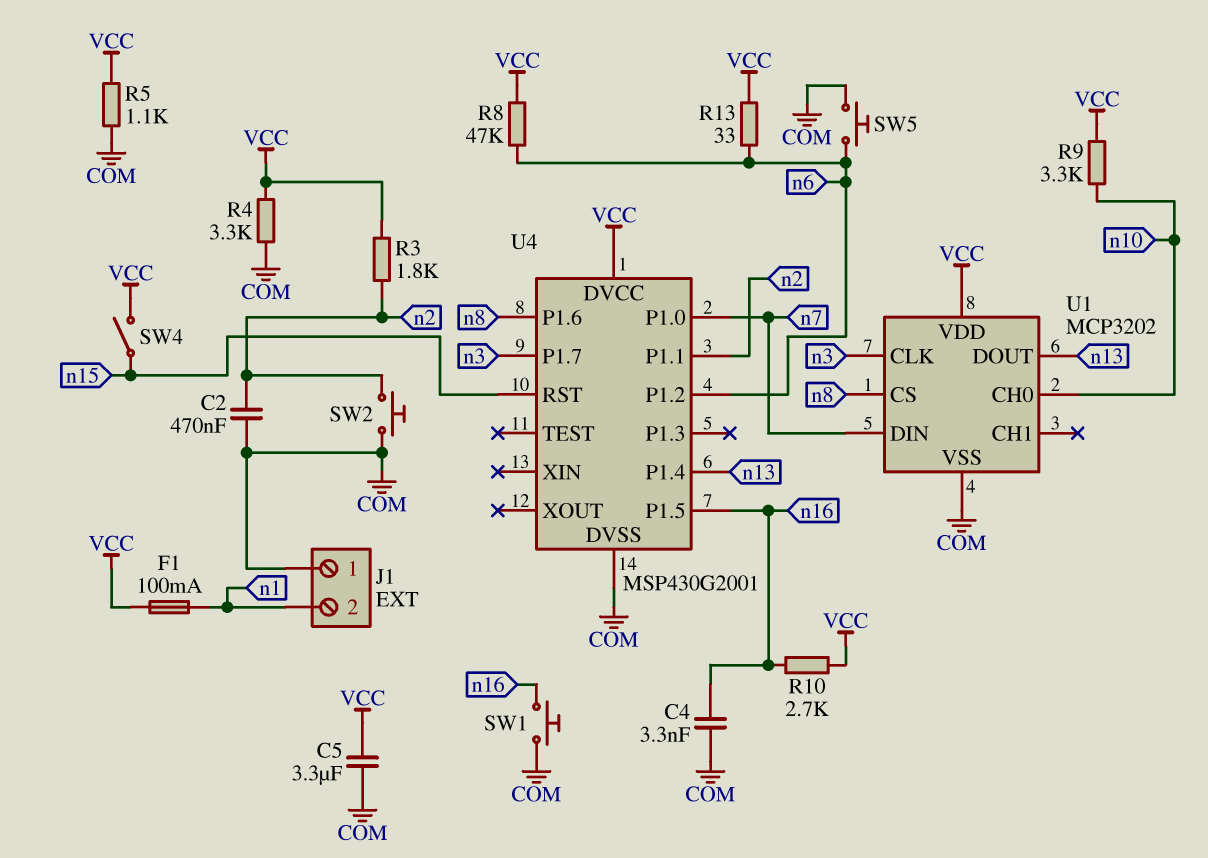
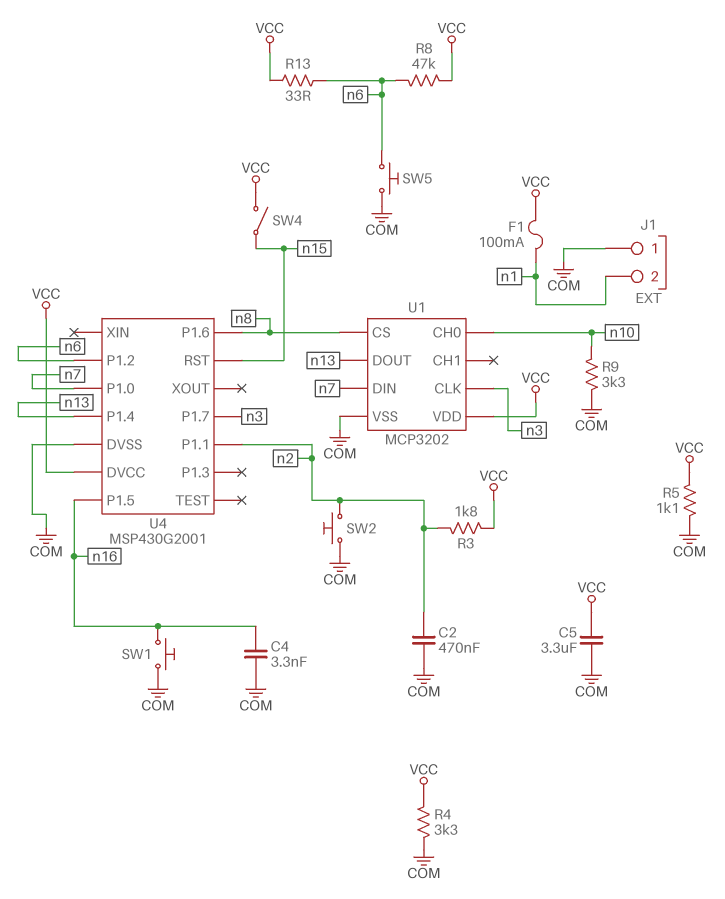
R9: 3.3k (VCC, n10) -> 3.3k (COM, n10)
R10: 2.7k (VCC, n16) -> none

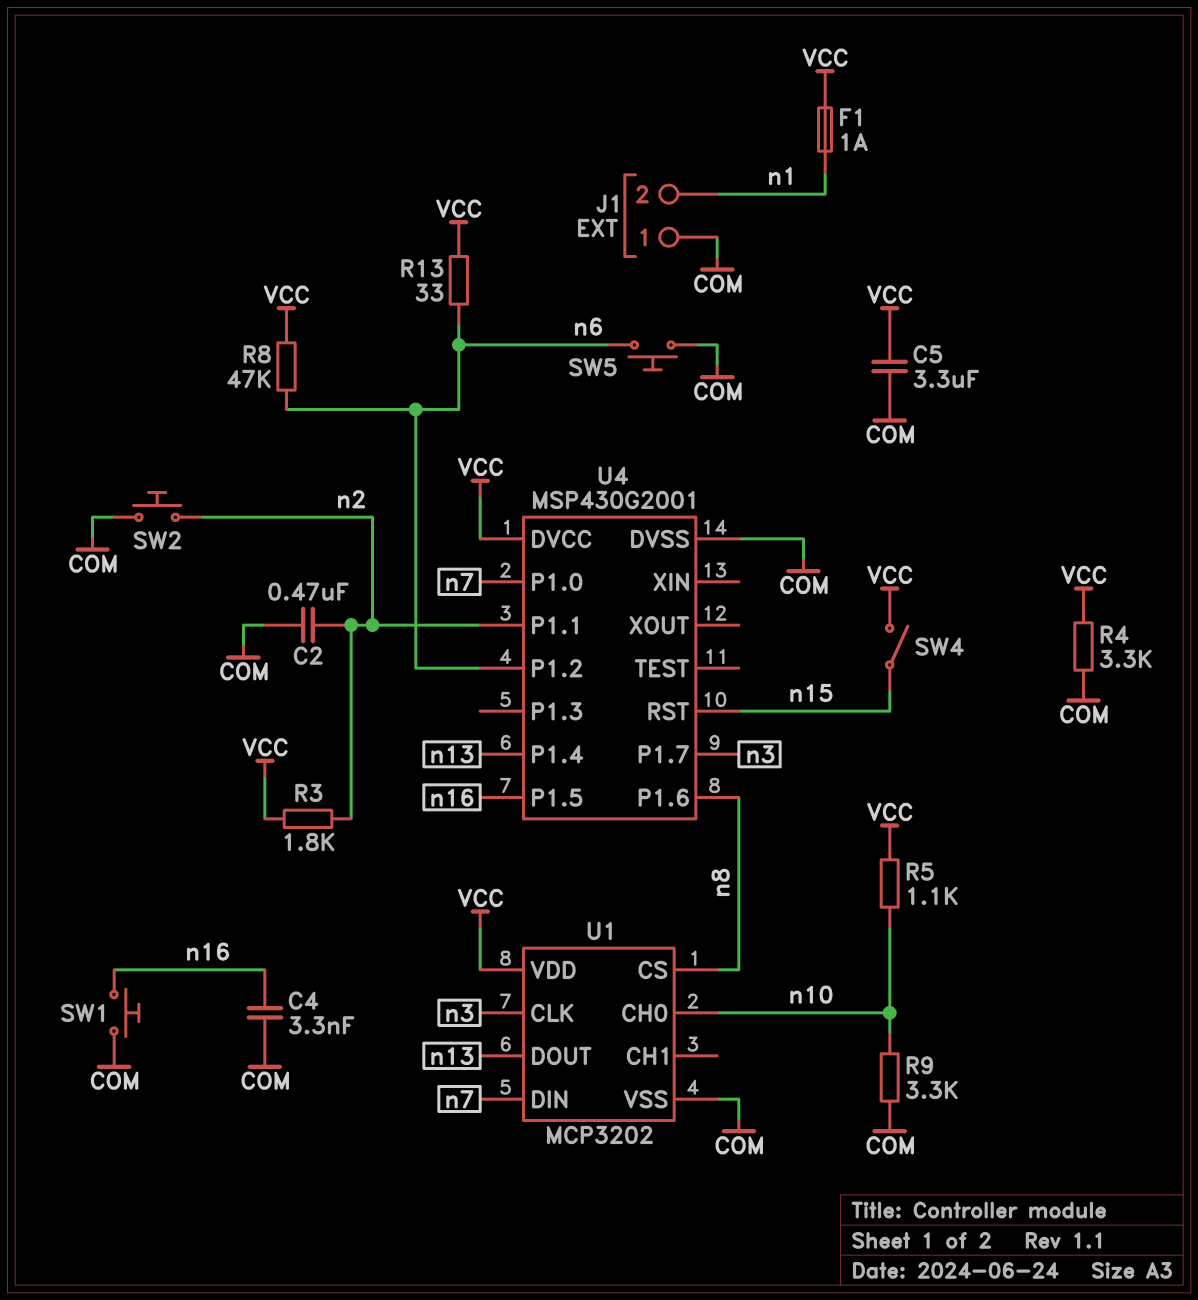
F1: 100mA (VCC, n1) -> 1A (VCC, n1)
R5: 1.1k (COM, VCC) -> 1.1k (VCC, n10)

